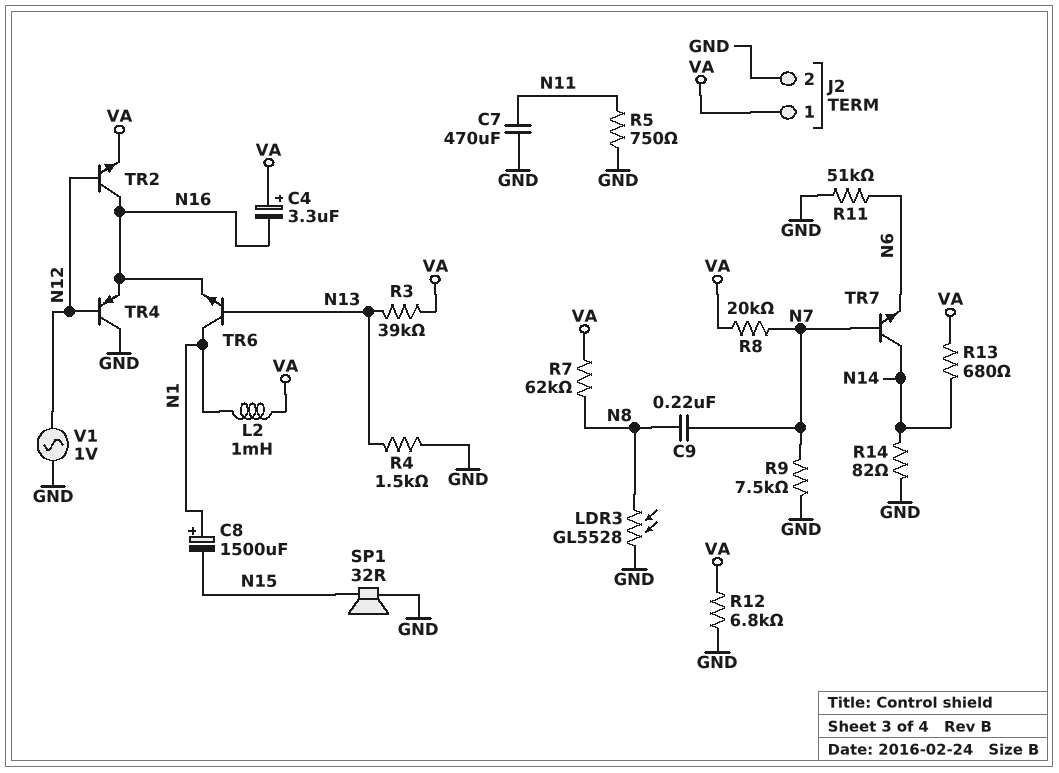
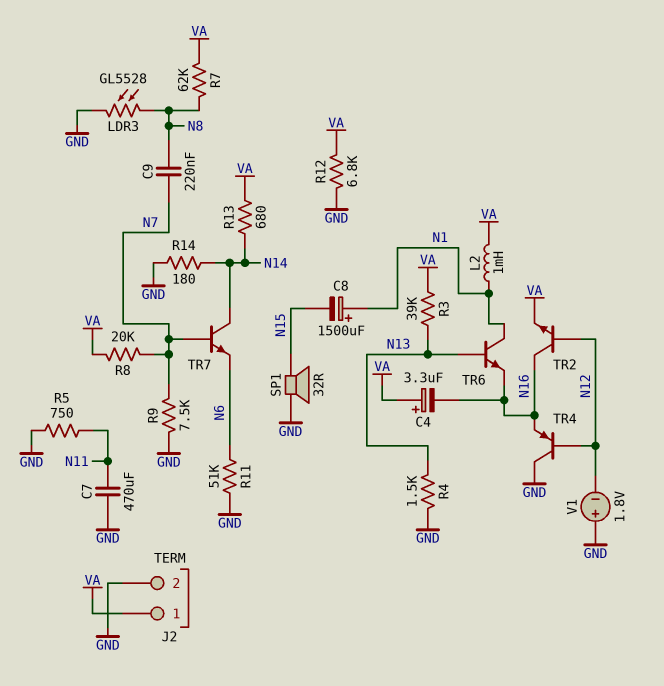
R14: 82 (GND, N14) -> 180 (GND, N14)
V1: AC 1V (GND, N12) -> 1.8V (plus GND, minus N12)

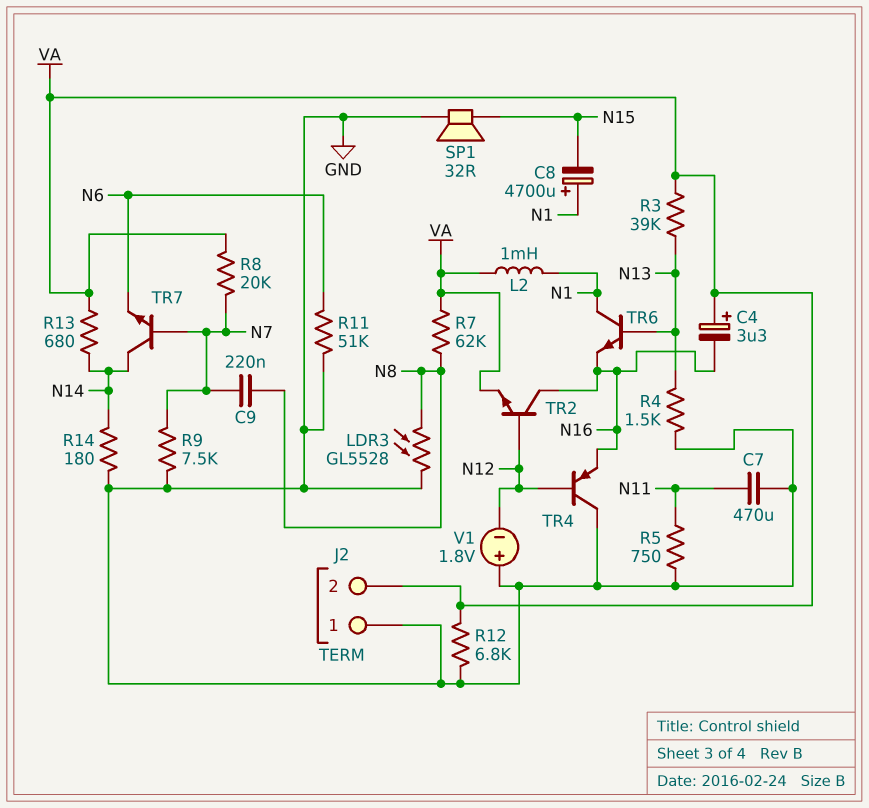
C8: 1500uF (plus N1, minus N15) -> 4700uF (plus N1, minus N15)
J2 pin 1: VA -> GND
J2 pin 2: GND -> VA

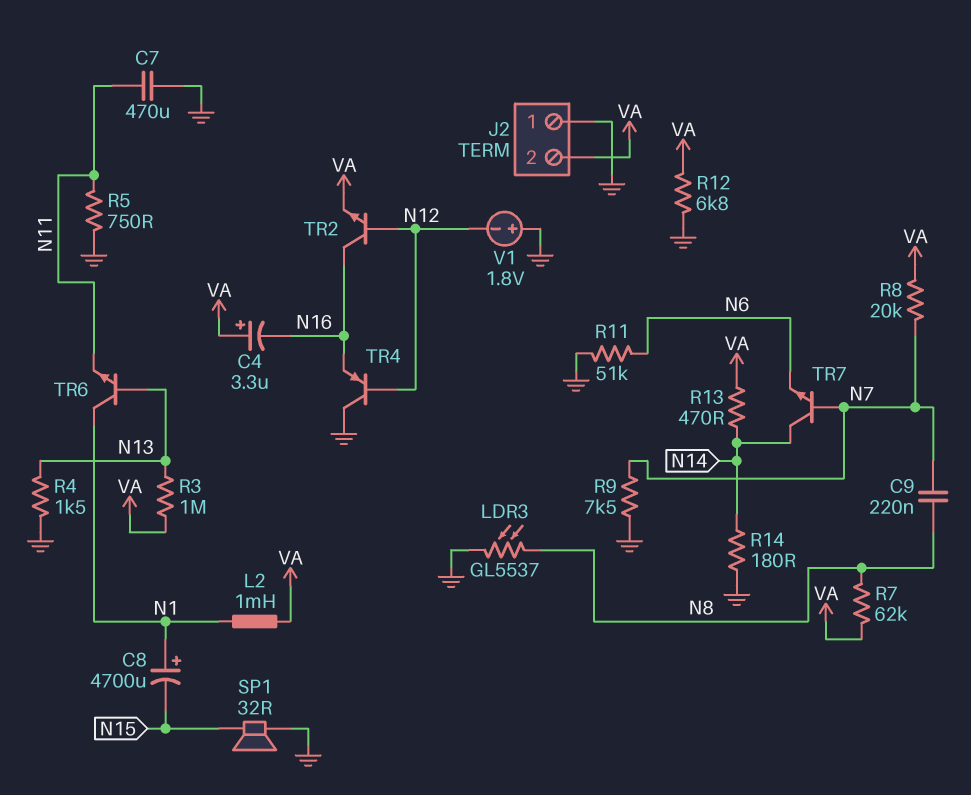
LDR3: GL5528 (GND, N8) -> GL5537 (GND, N8)
R3: 39k (N13, VA) -> 1M (N13, VA)
R13: 680 (N14, VA) -> 470 (N14, VA)
TR6: NPN (B N13, C N1, E N16) -> NPN (B N13, C N1, E N11)

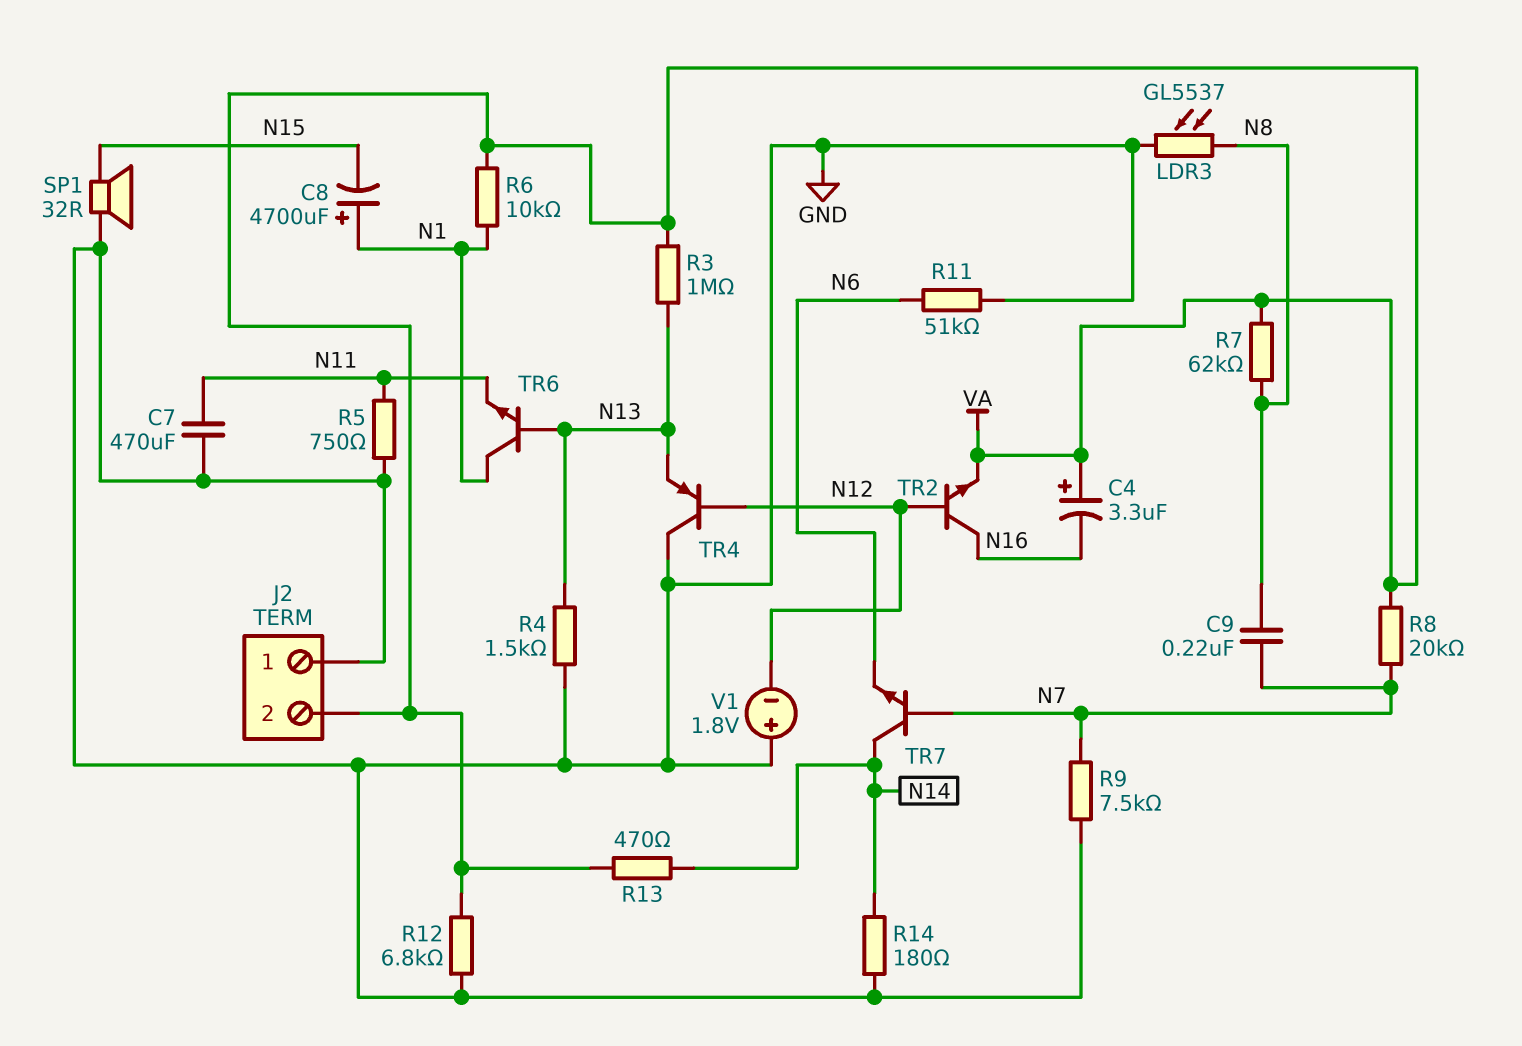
L2: 1mH (N1, VA) -> none
R6: none -> 10k (N1, VA)
TR4: PNP (B N12, C GND, E N16) -> PNP (B N12, C GND, E N13)

